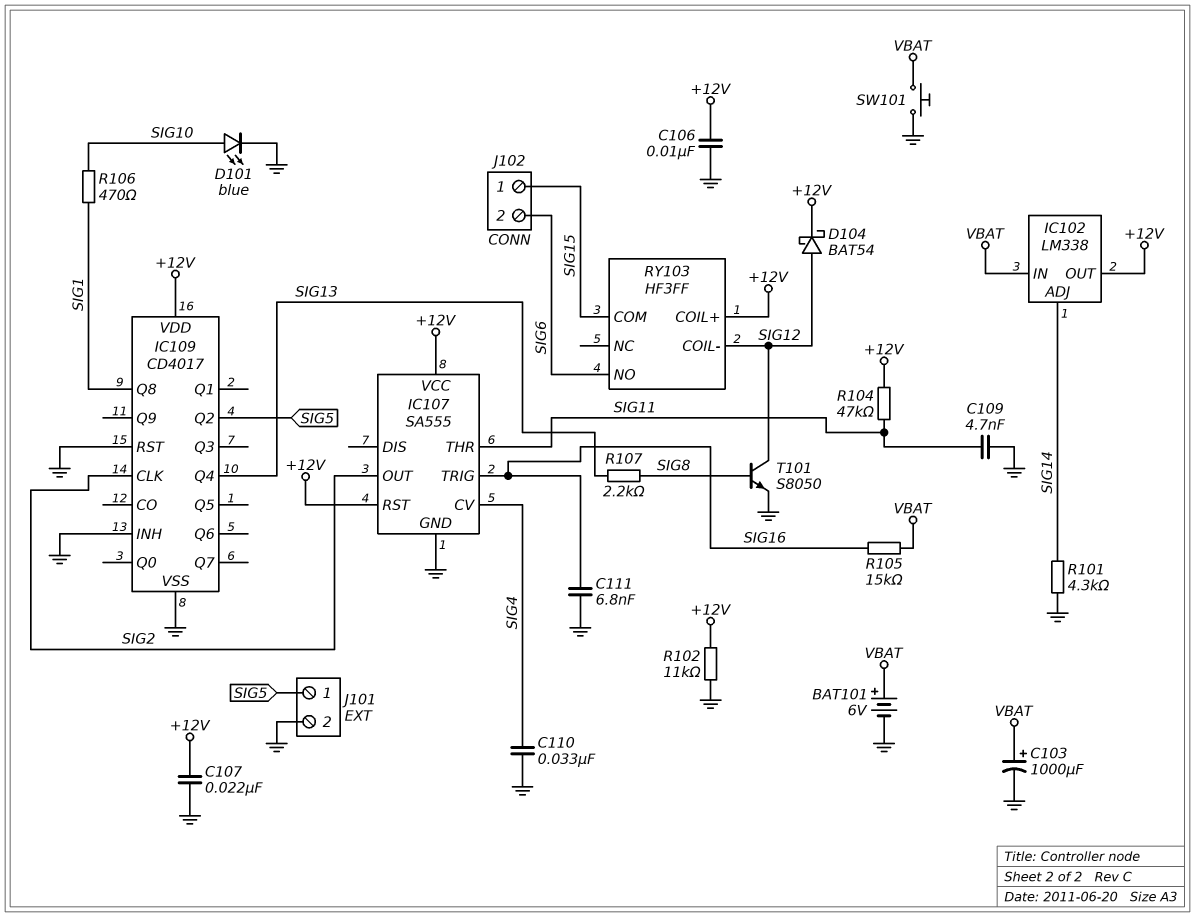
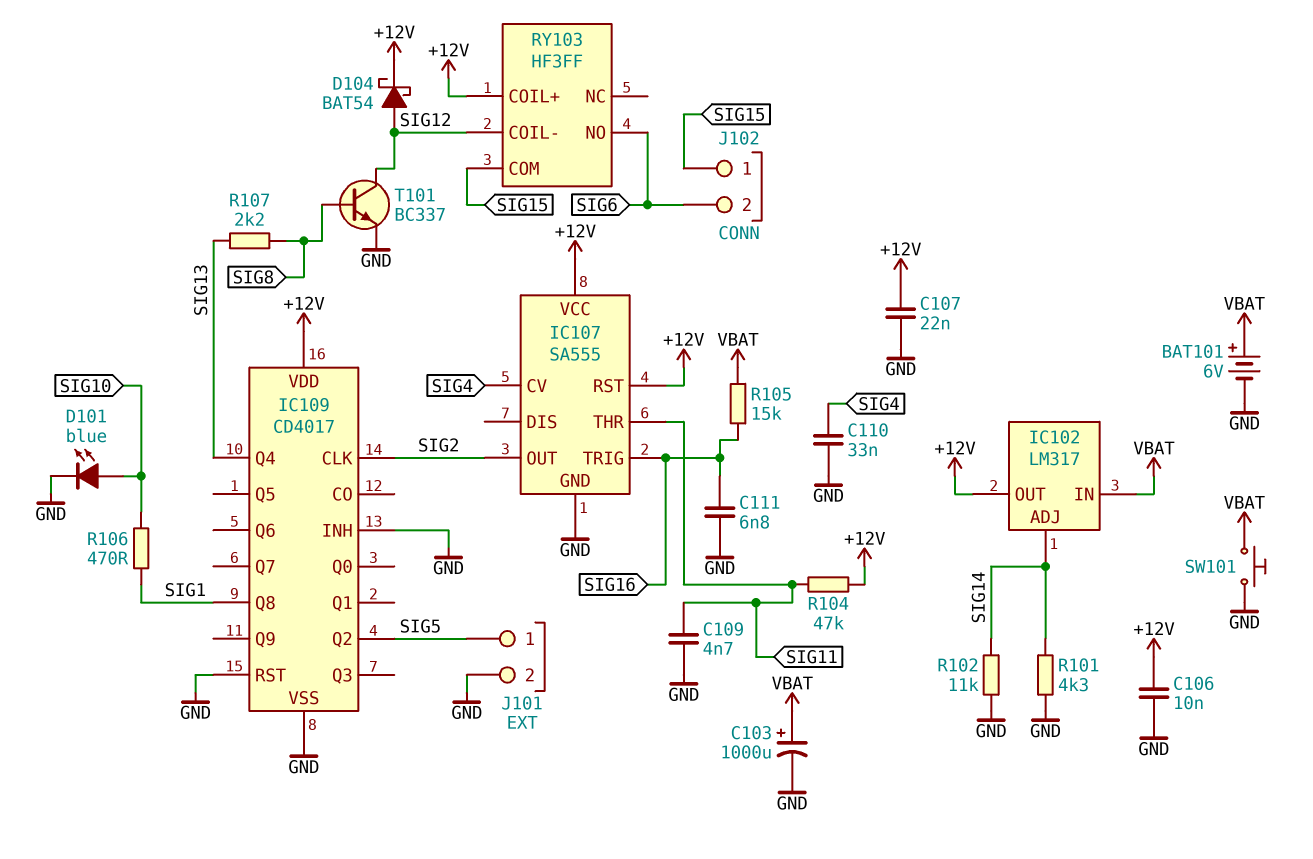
IC102: LM338 -> LM317
R102: 11k (+12V, GND) -> 11k (GND, SIG14)
T101: NPN S8050 (B SIG8, C SIG12, E GND) -> NPN BC337 (B SIG8, C SIG12, E GND)

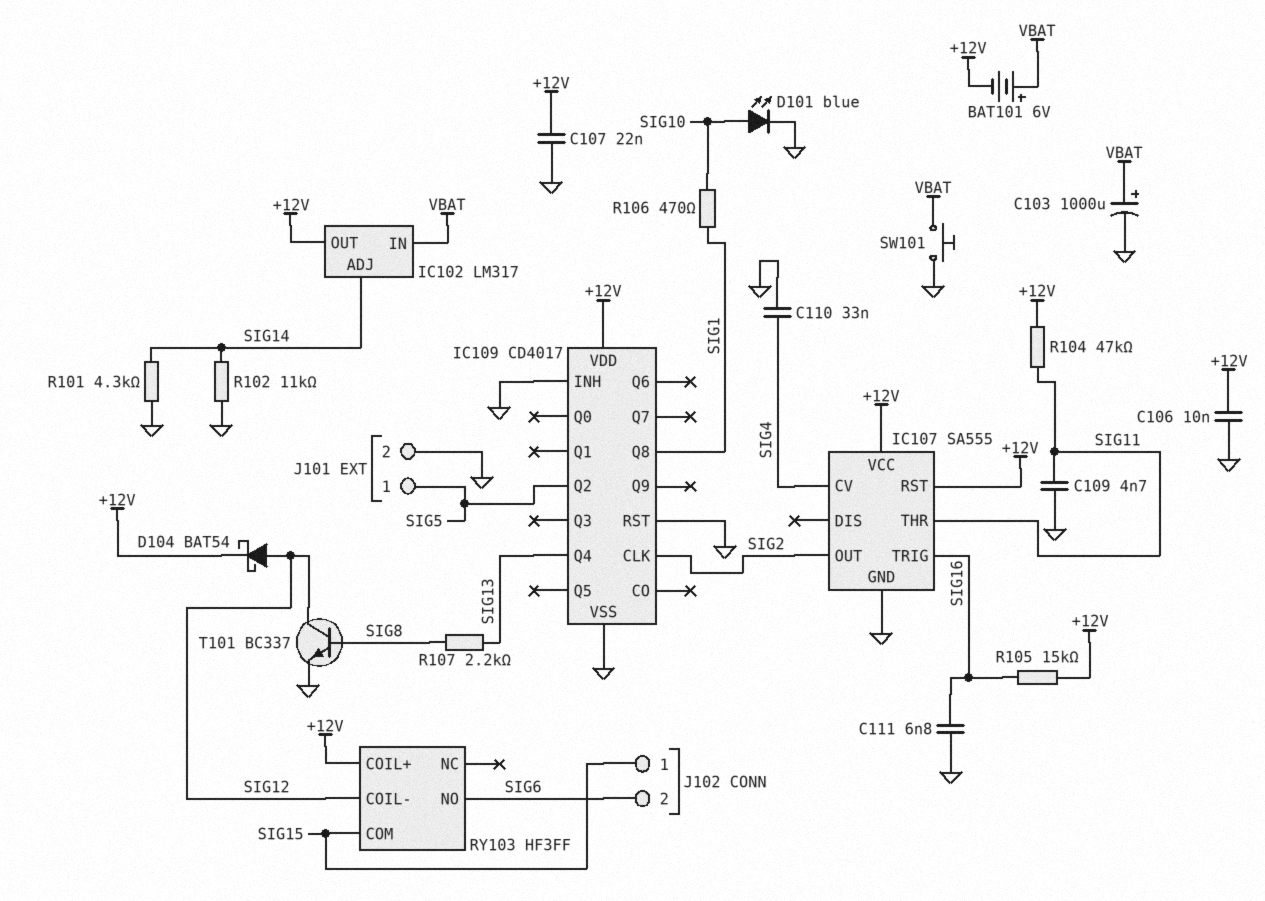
BAT101: 6V (plus VBAT, minus GND) -> 6V (plus VBAT, minus +12V)
R105: 15k (SIG16, VBAT) -> 15k (+12V, SIG16)

